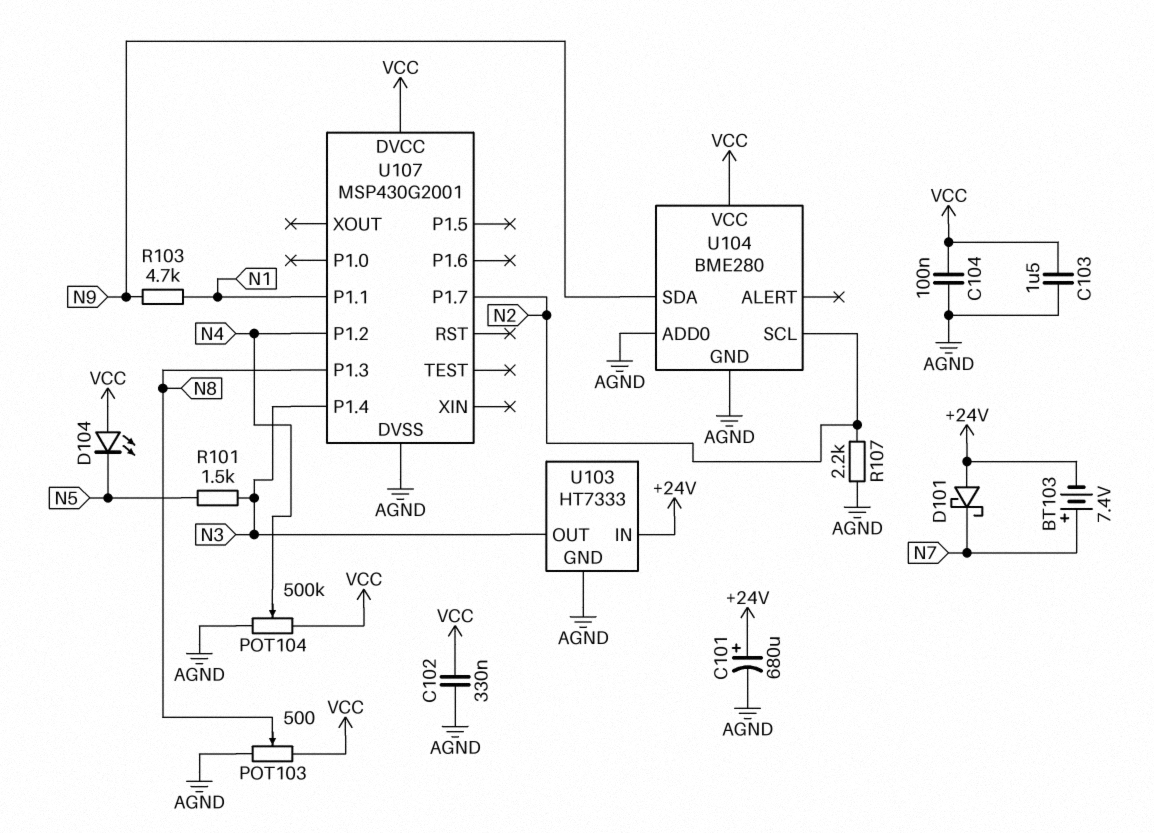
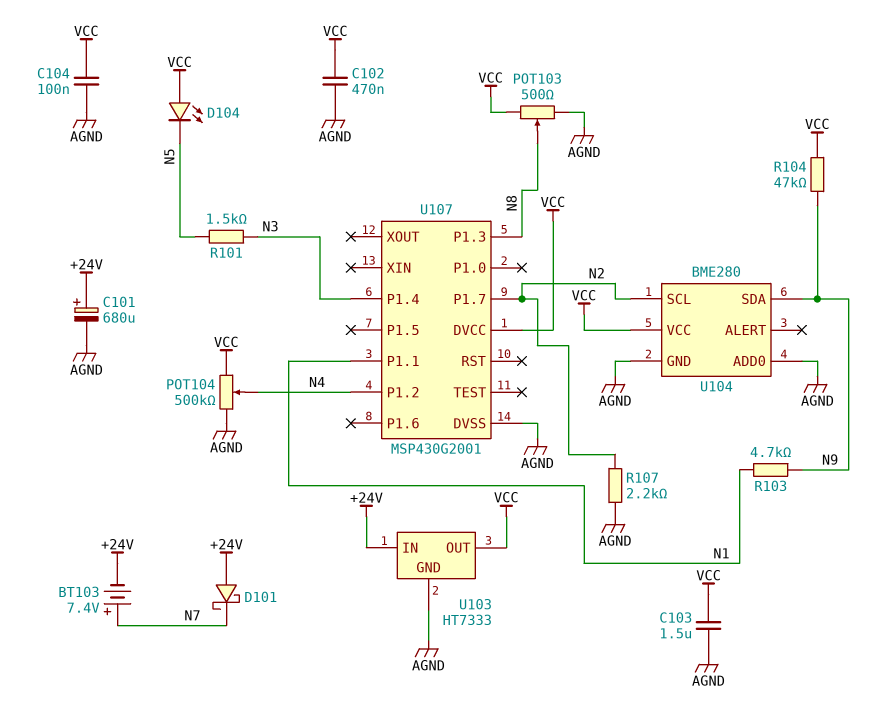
C102: 330nF (AGND, VCC) -> 470nF (AGND, VCC)
R104: none -> 47k (N9, VCC)
U103 pin OUT: N3 -> VCC

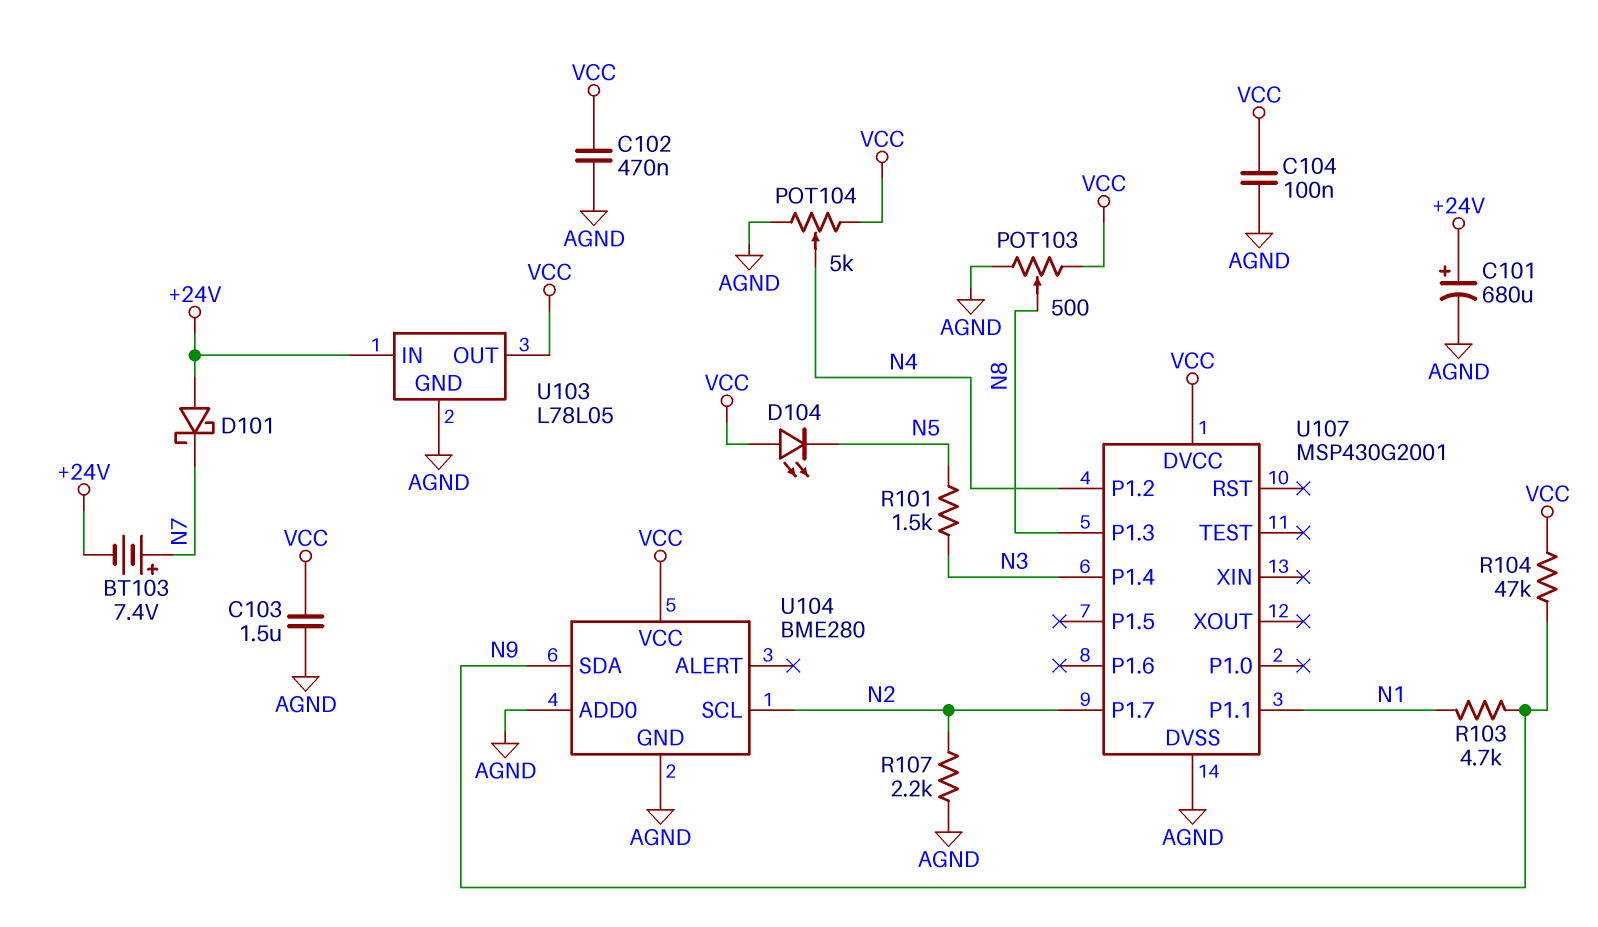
POT104: 500k (AGND, VCC, wiper N4) -> 5k (AGND, VCC, wiper N4)
U103: HT7333 -> L78L05

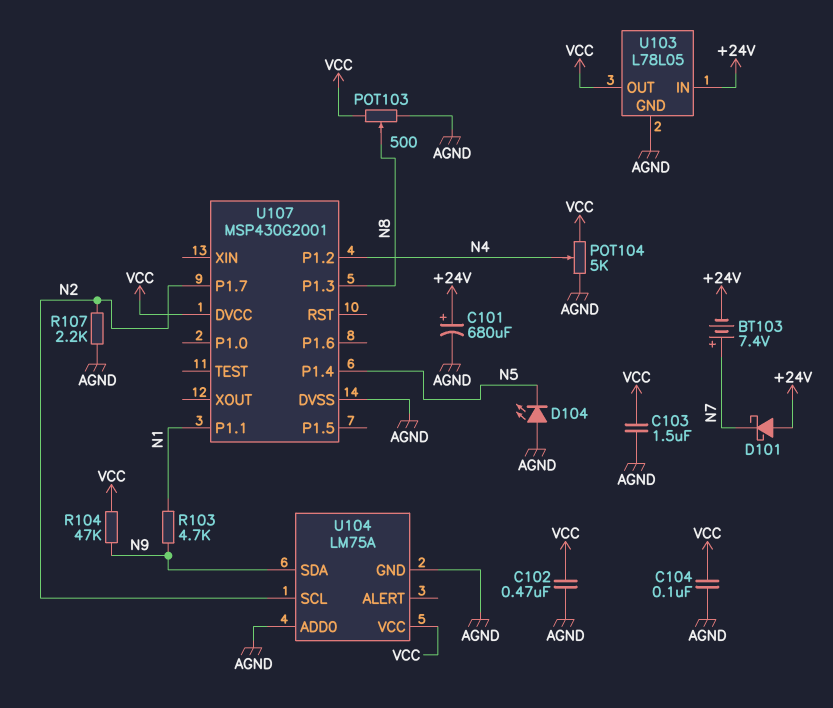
D104: LED (A VCC, K N5) -> LED (A AGND, K N5)
R101: 1.5k (N3, N5) -> none
U104: BME280 -> LM75A
U107 pin P1.4: N3 -> N5

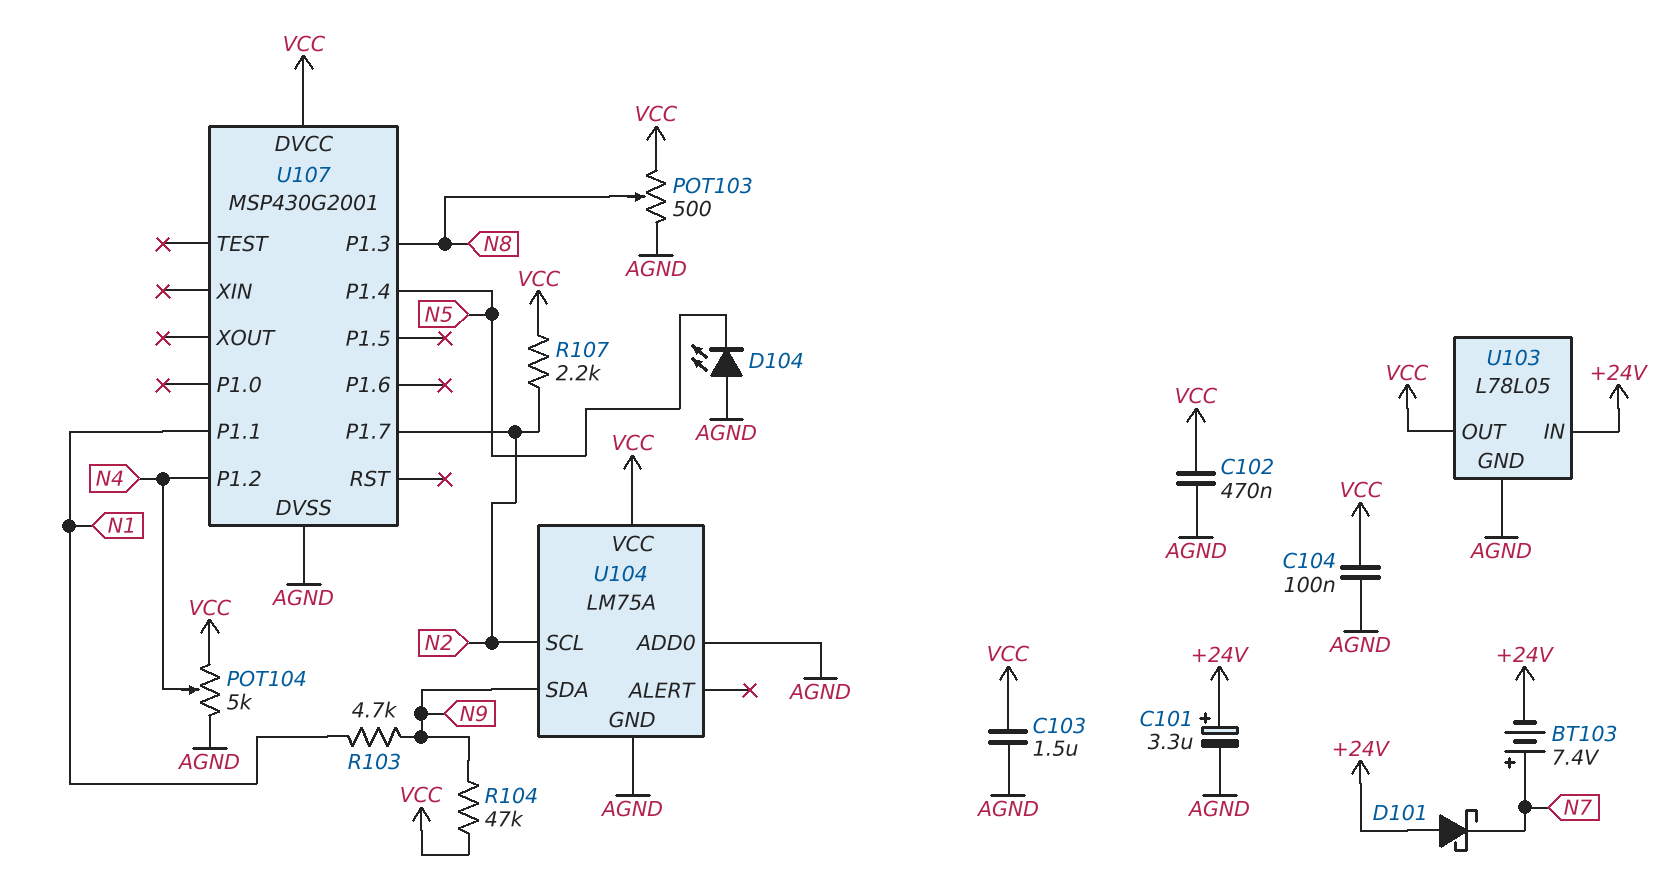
C101: 680uF (plus +24V, minus AGND) -> 3.3uF (plus +24V, minus AGND)
R107: 2.2k (AGND, N2) -> 2.2k (N2, VCC)

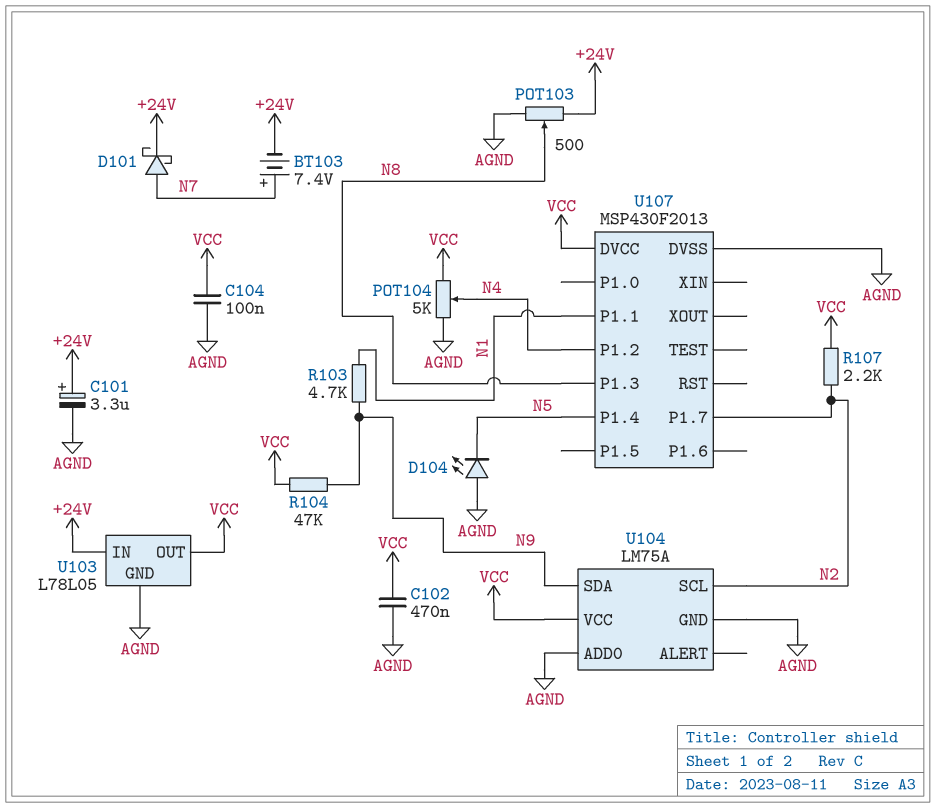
C103: 1.5uF (AGND, VCC) -> none
D101: schottky (A +24V, K N7) -> schottky (A N7, K +24V)
POT103: 500 (AGND, VCC, wiper N8) -> 500 (+24V, AGND, wiper N8)
U107: MSP430G2001 -> MSP430F2013

